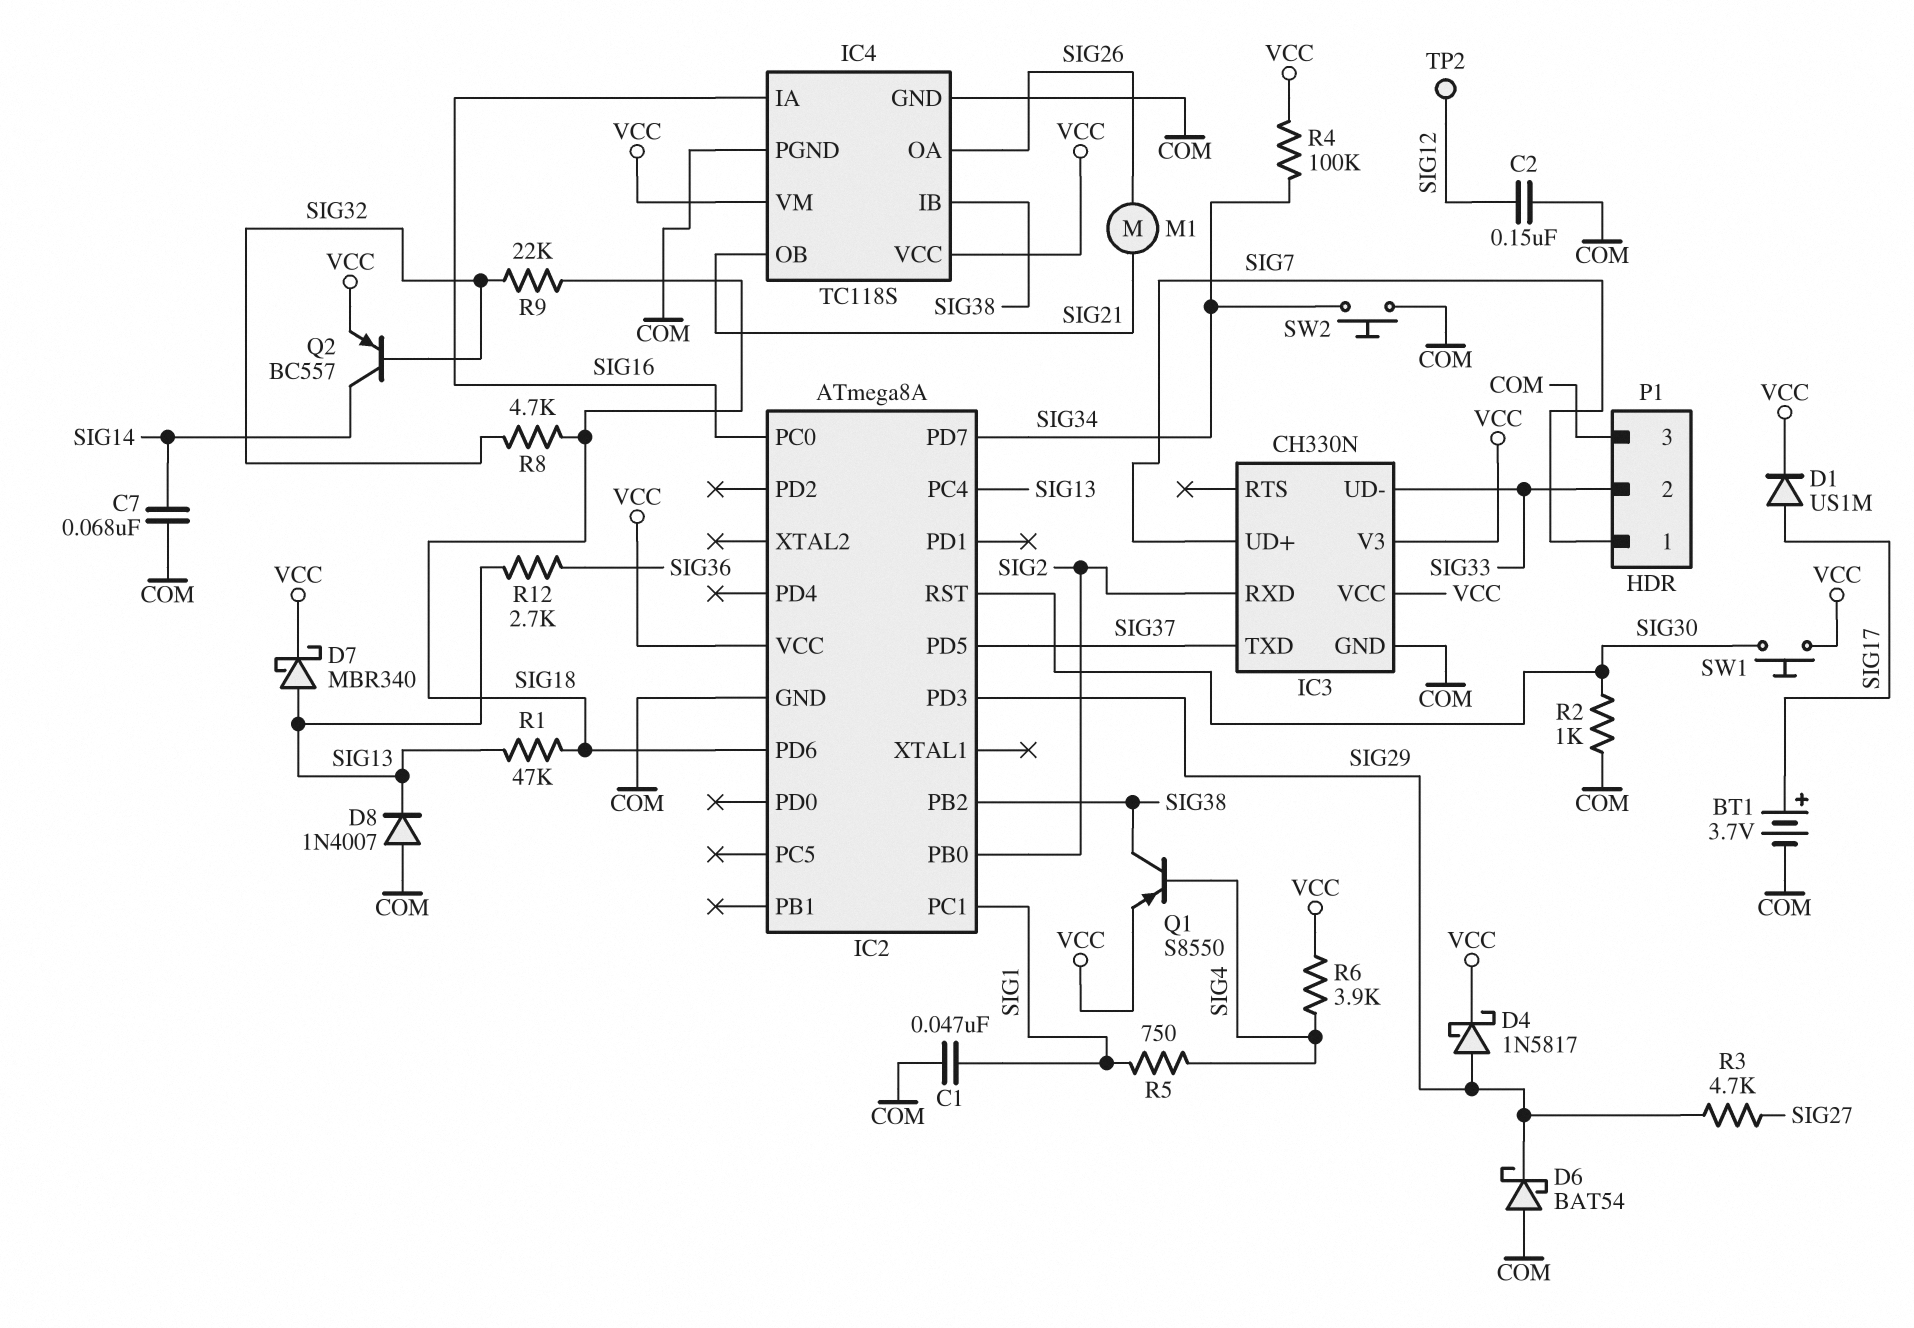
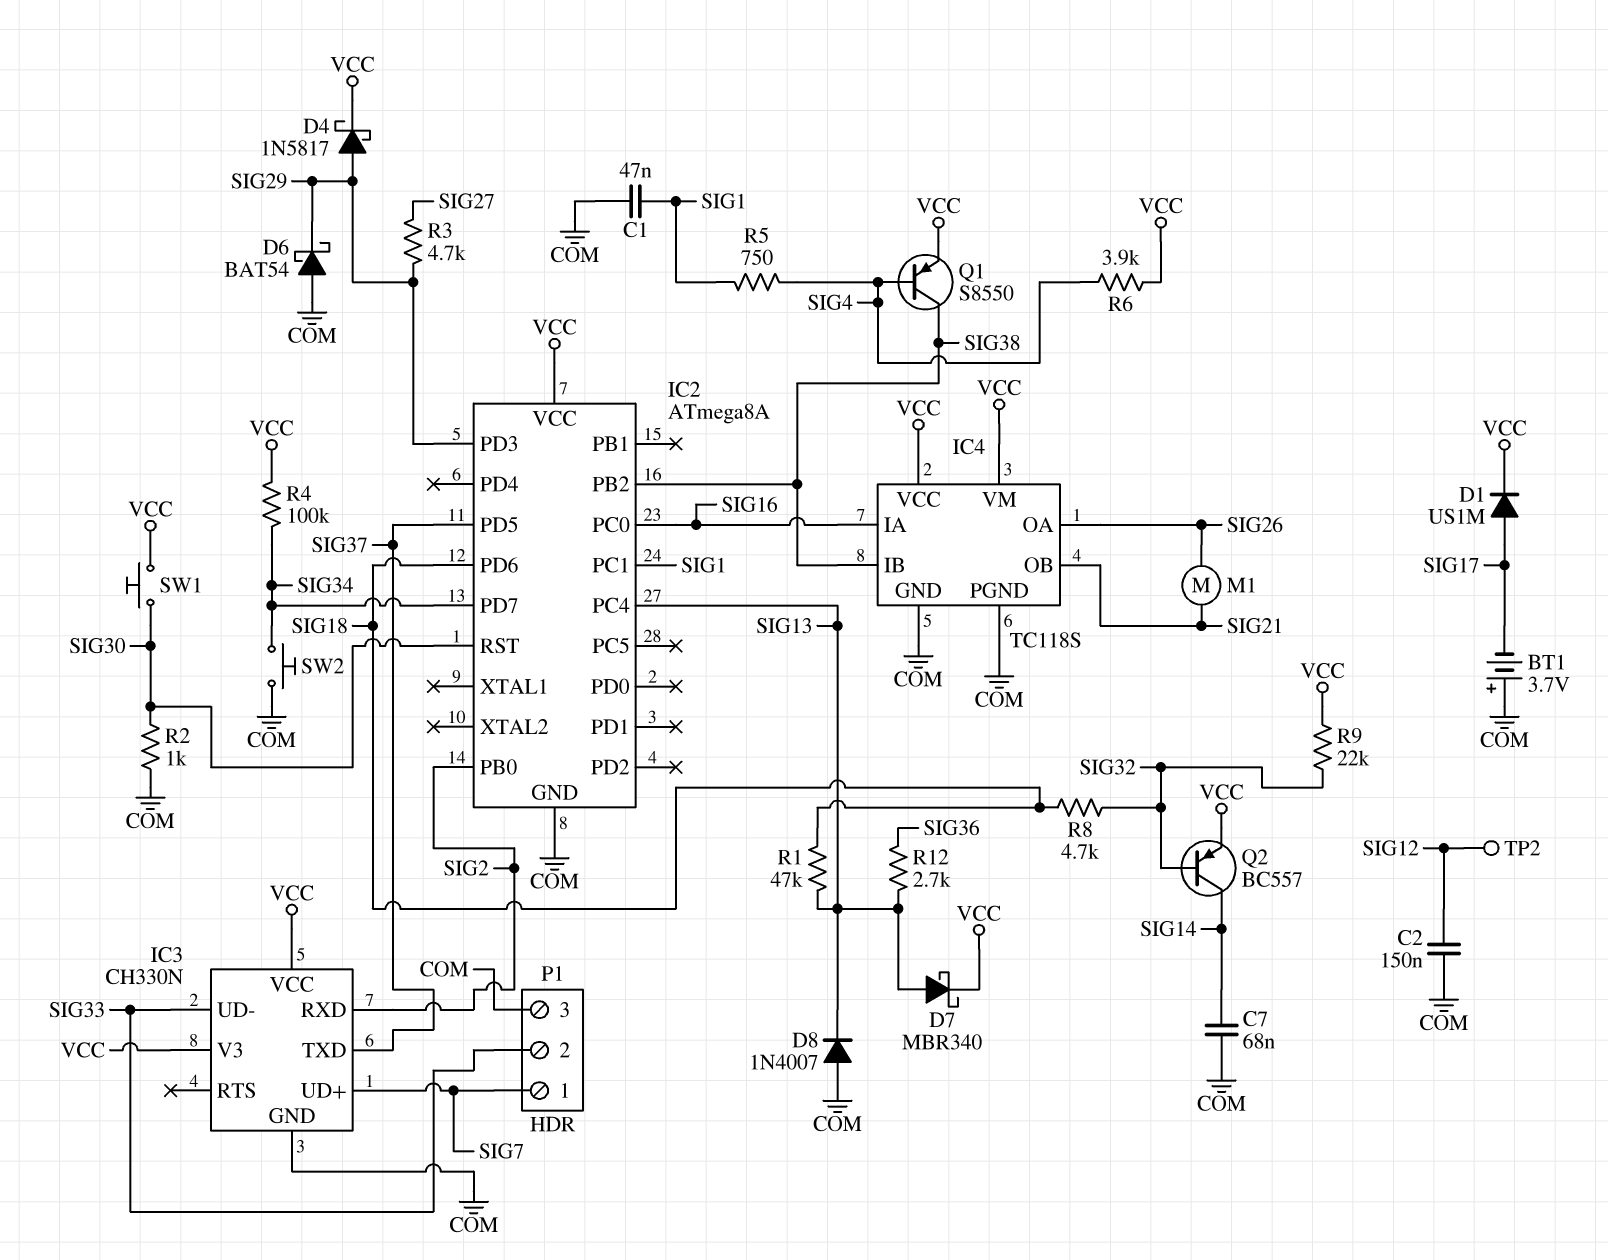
BT1: 3.7V (plus SIG17, minus COM) -> 3.7V (plus COM, minus SIG17)
R9: 22k (SIG18, SIG32) -> 22k (SIG32, VCC)

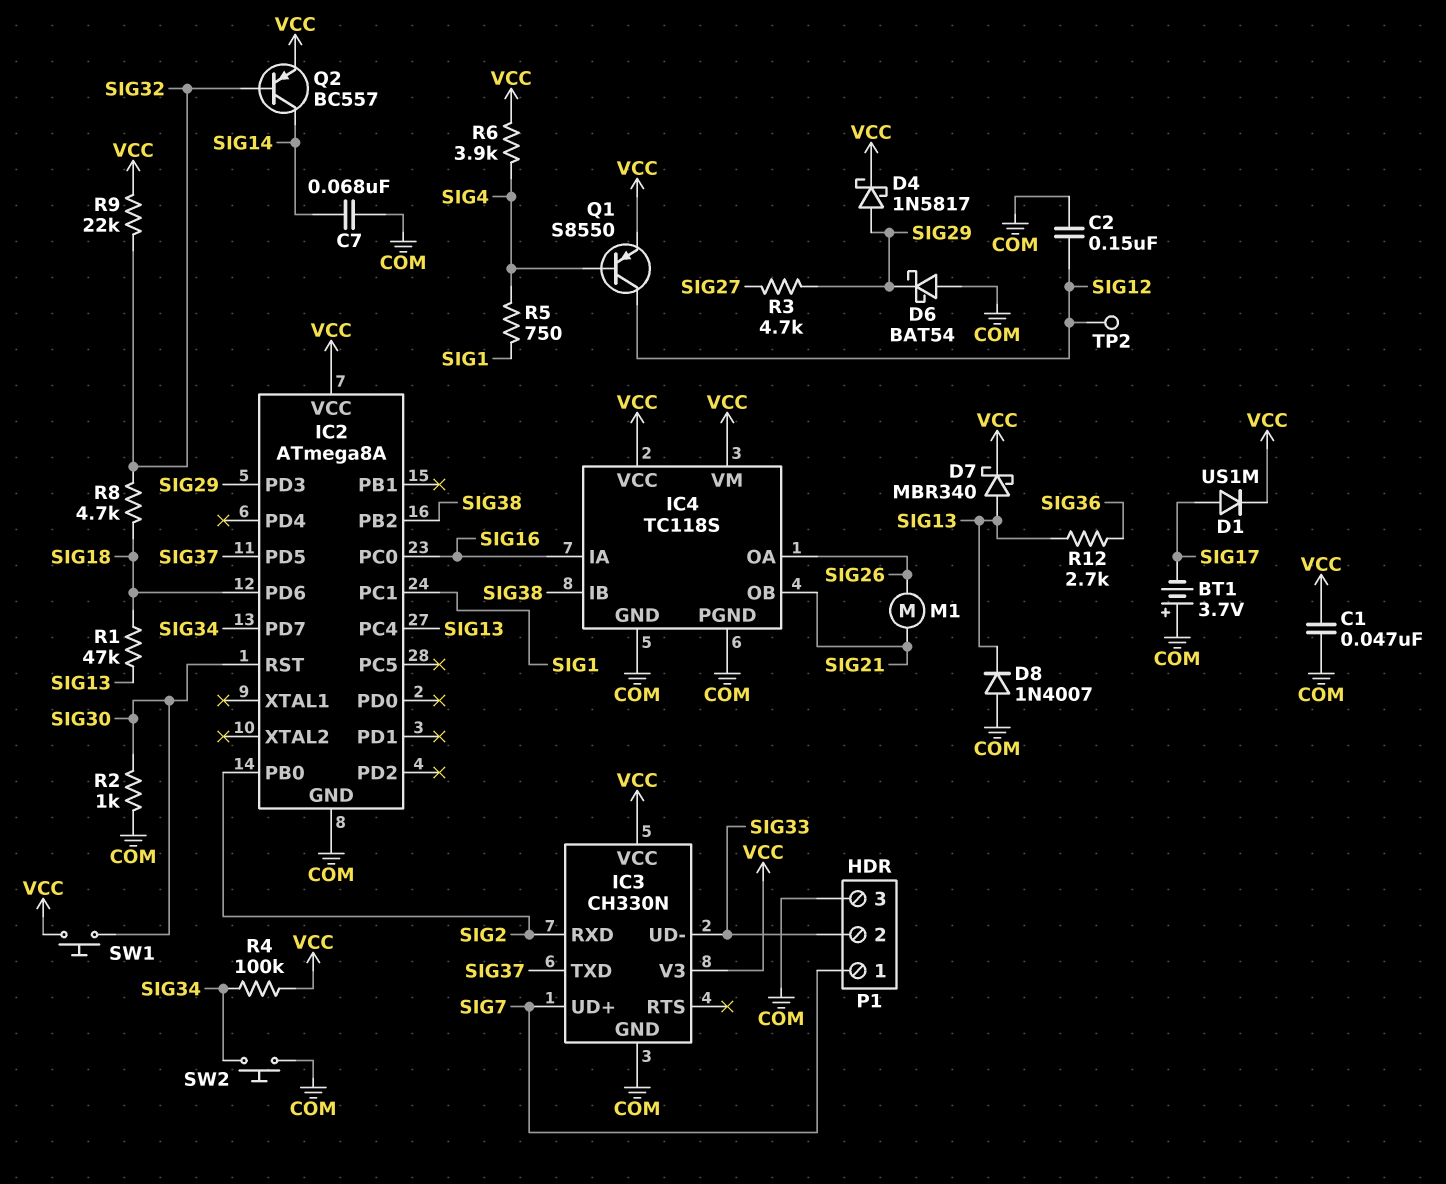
C1: 47nF (COM, SIG1) -> 47nF (COM, VCC)
Q1: PNP S8550 (B SIG4, C SIG38, E VCC) -> PNP S8550 (B SIG4, C SIG12, E VCC)

